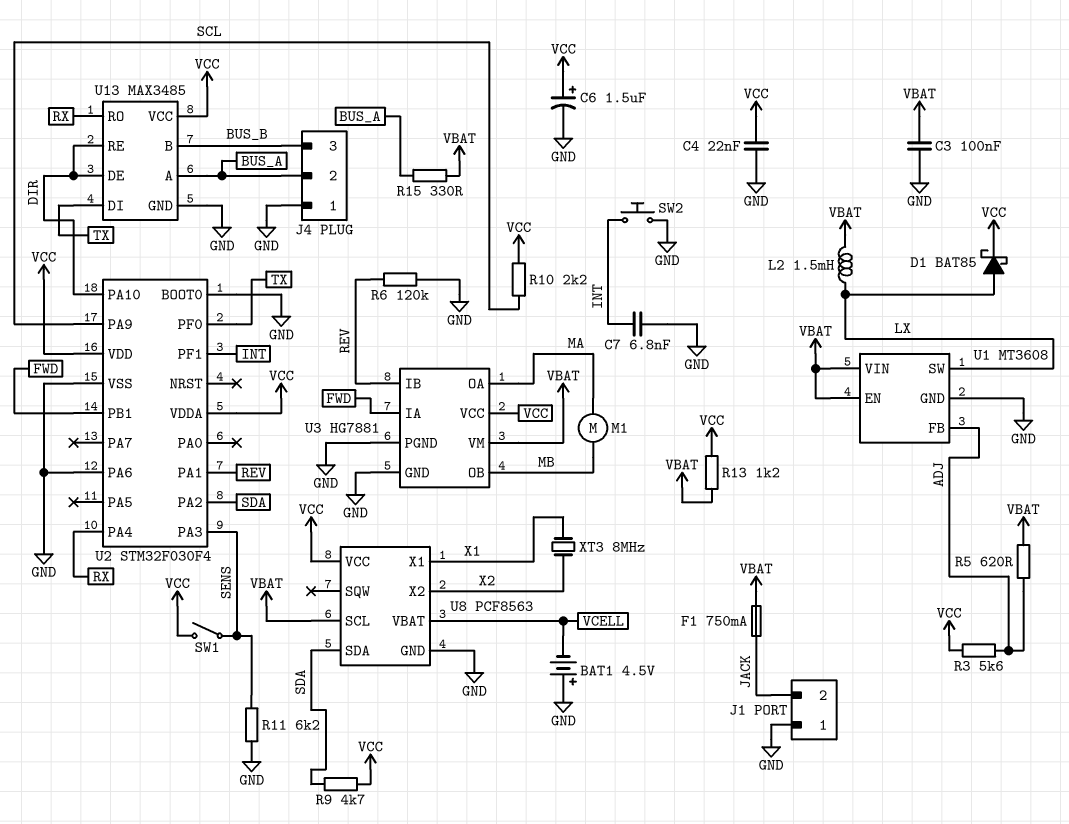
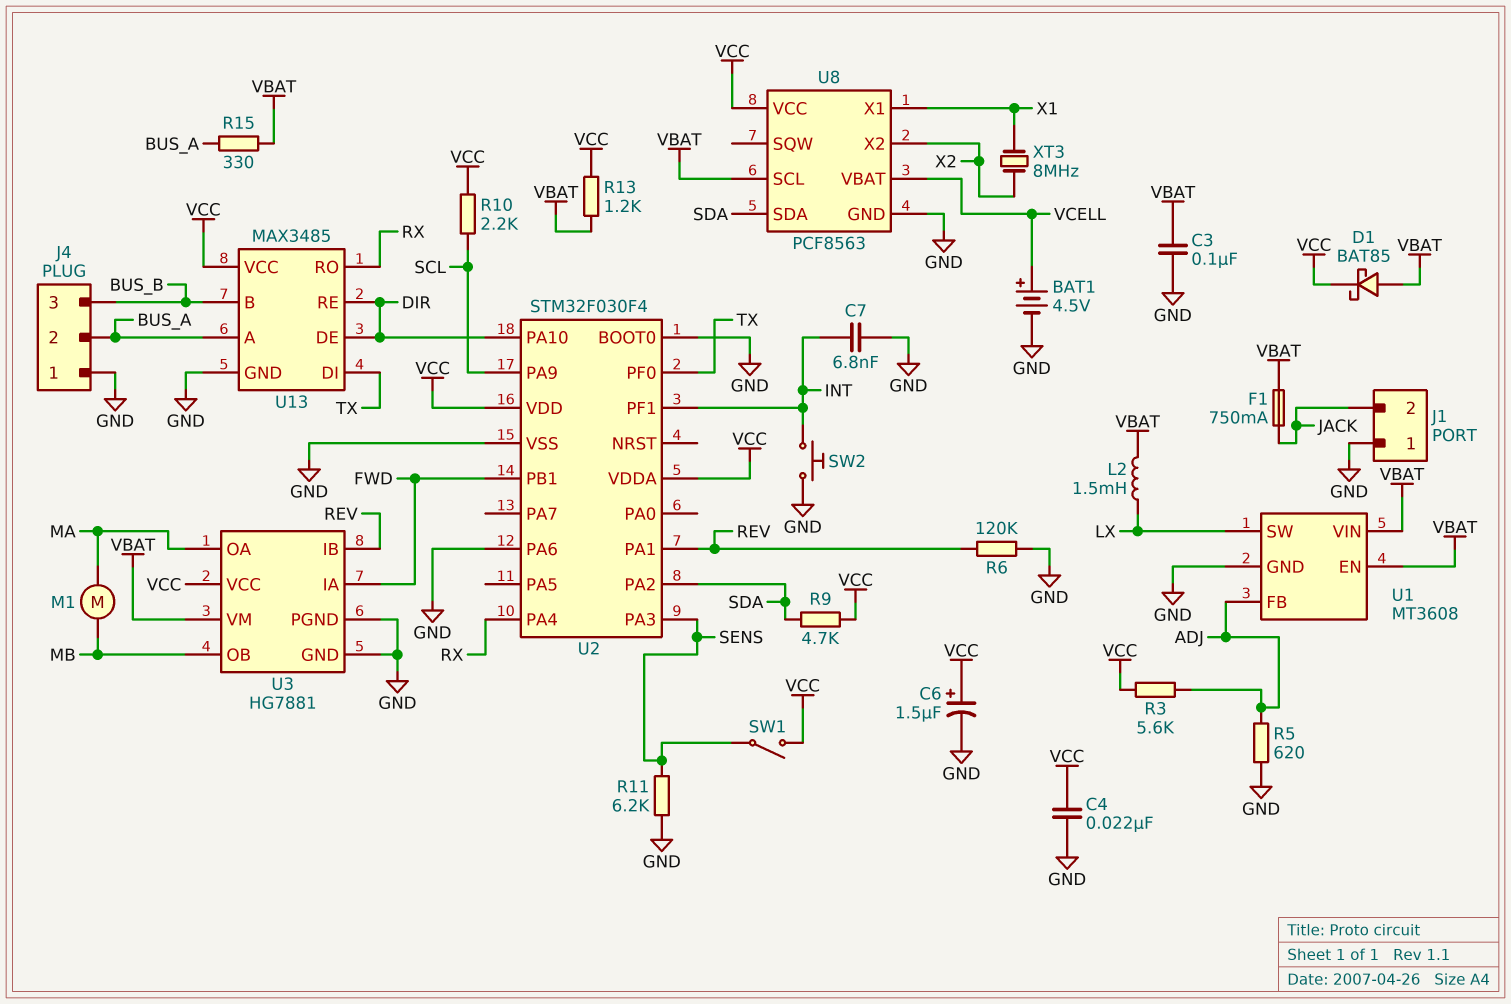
BAT1: 4.5V (plus GND, minus VCELL) -> 4.5V (plus VCELL, minus GND)
D1: schottky BAT85 (A LX, K VCC) -> schottky BAT85 (A VBAT, K VCC)
R5: 620 (ADJ, VBAT) -> 620 (ADJ, GND)

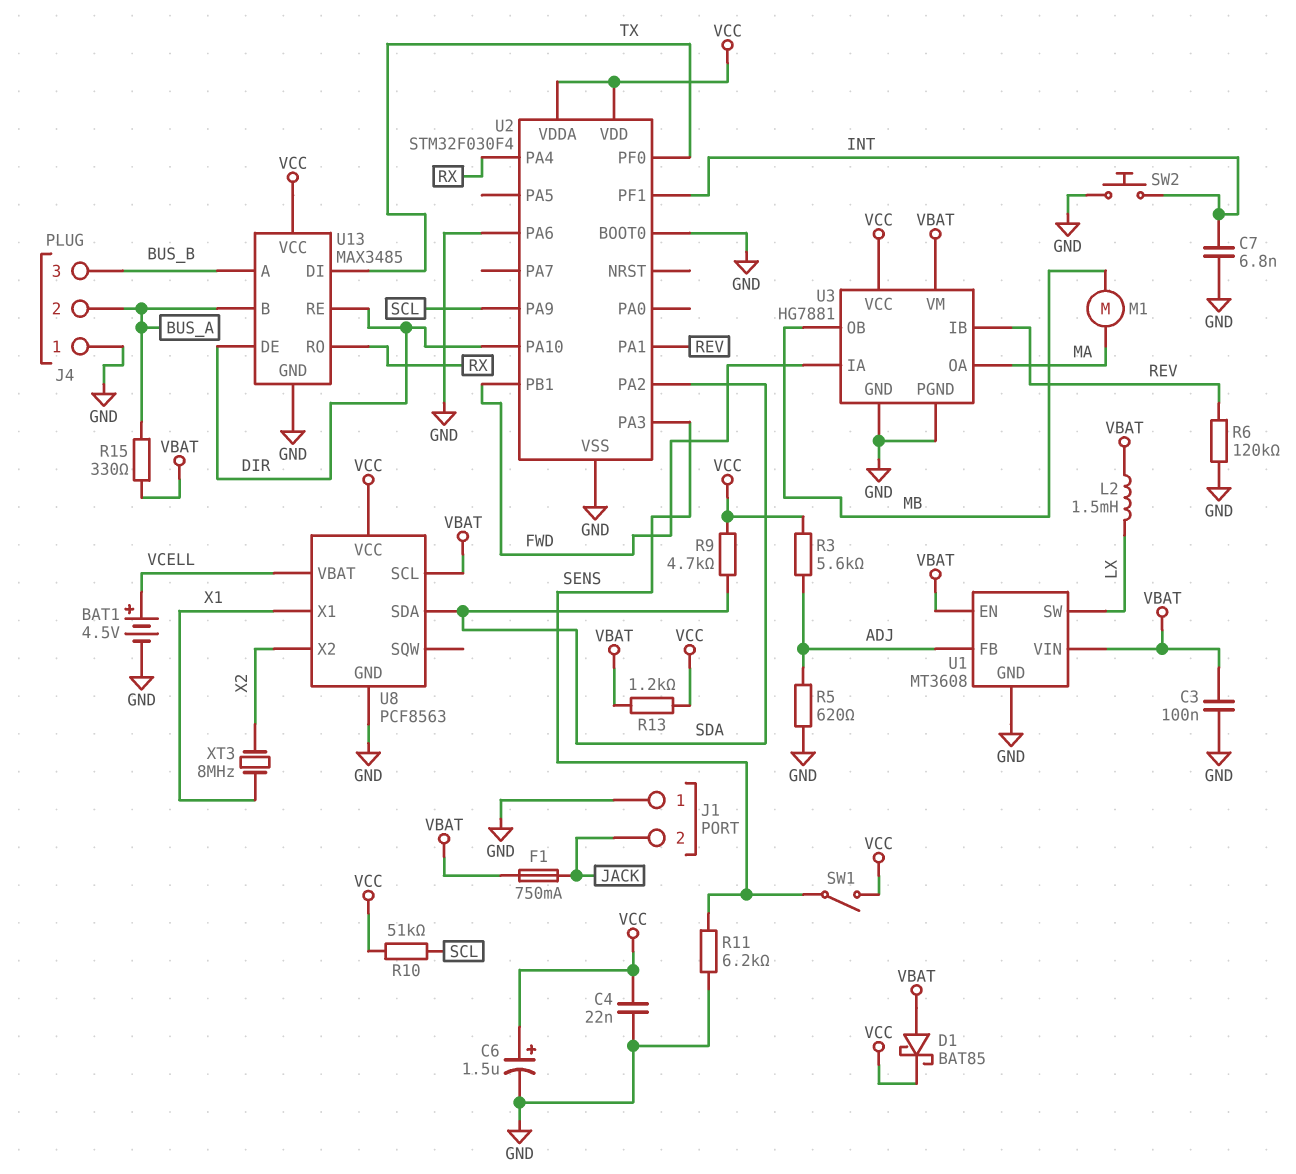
R10: 2.2k (SCL, VCC) -> 51k (SCL, VCC)
U13 pin A: BUS_A -> BUS_B
U13 pin B: BUS_B -> BUS_A

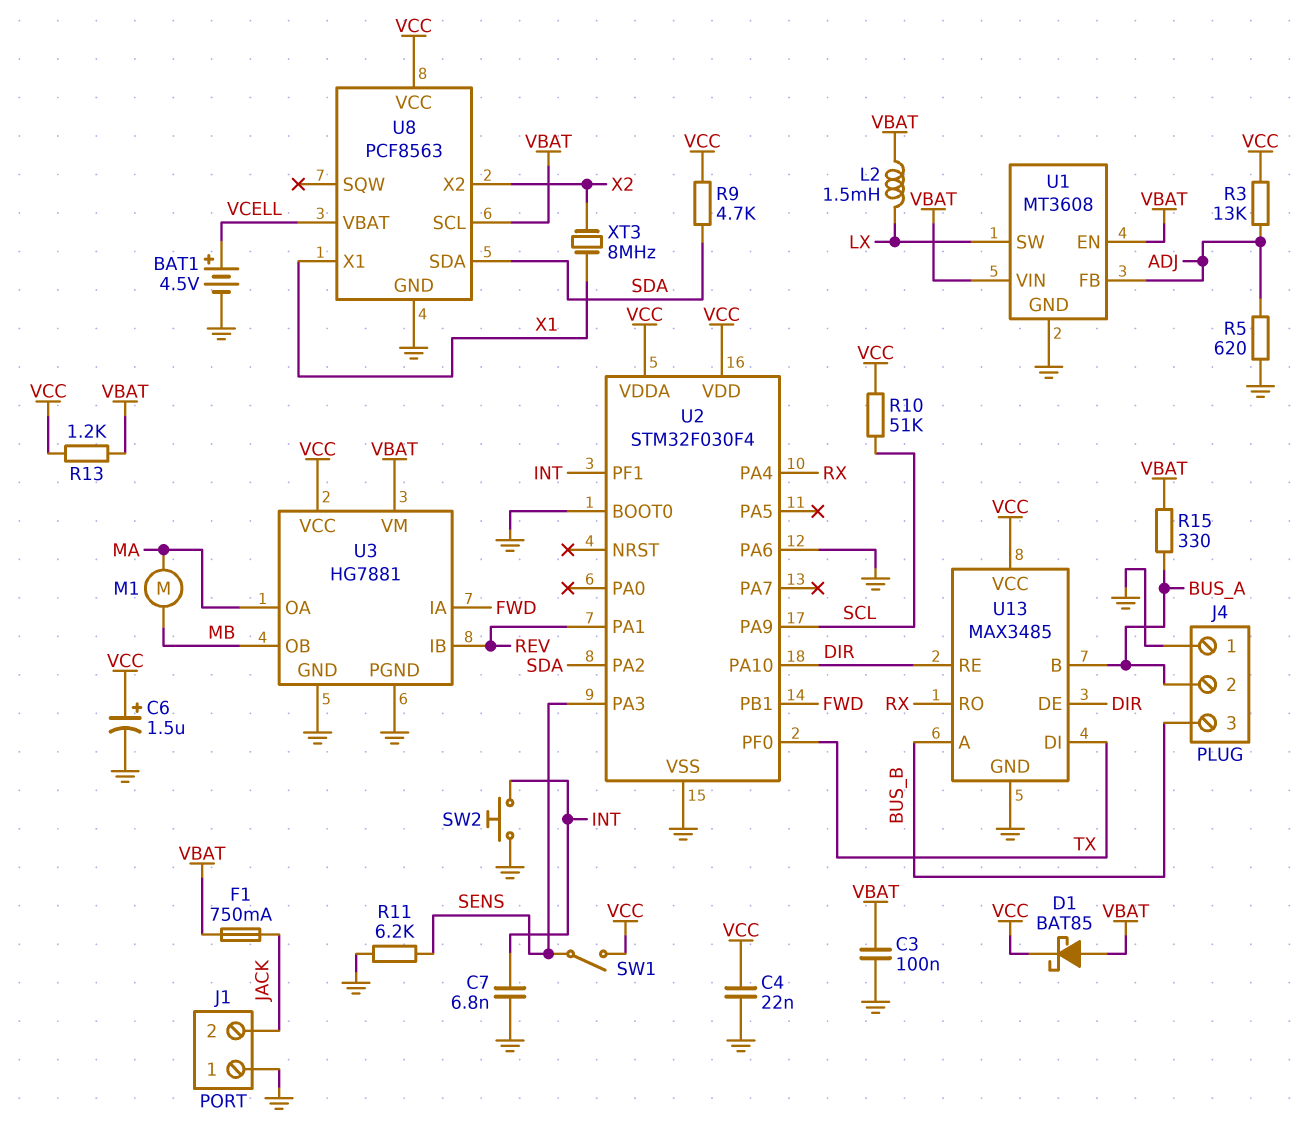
R3: 5.6k (ADJ, VCC) -> 13k (ADJ, VCC)
R6: 120k (GND, REV) -> none

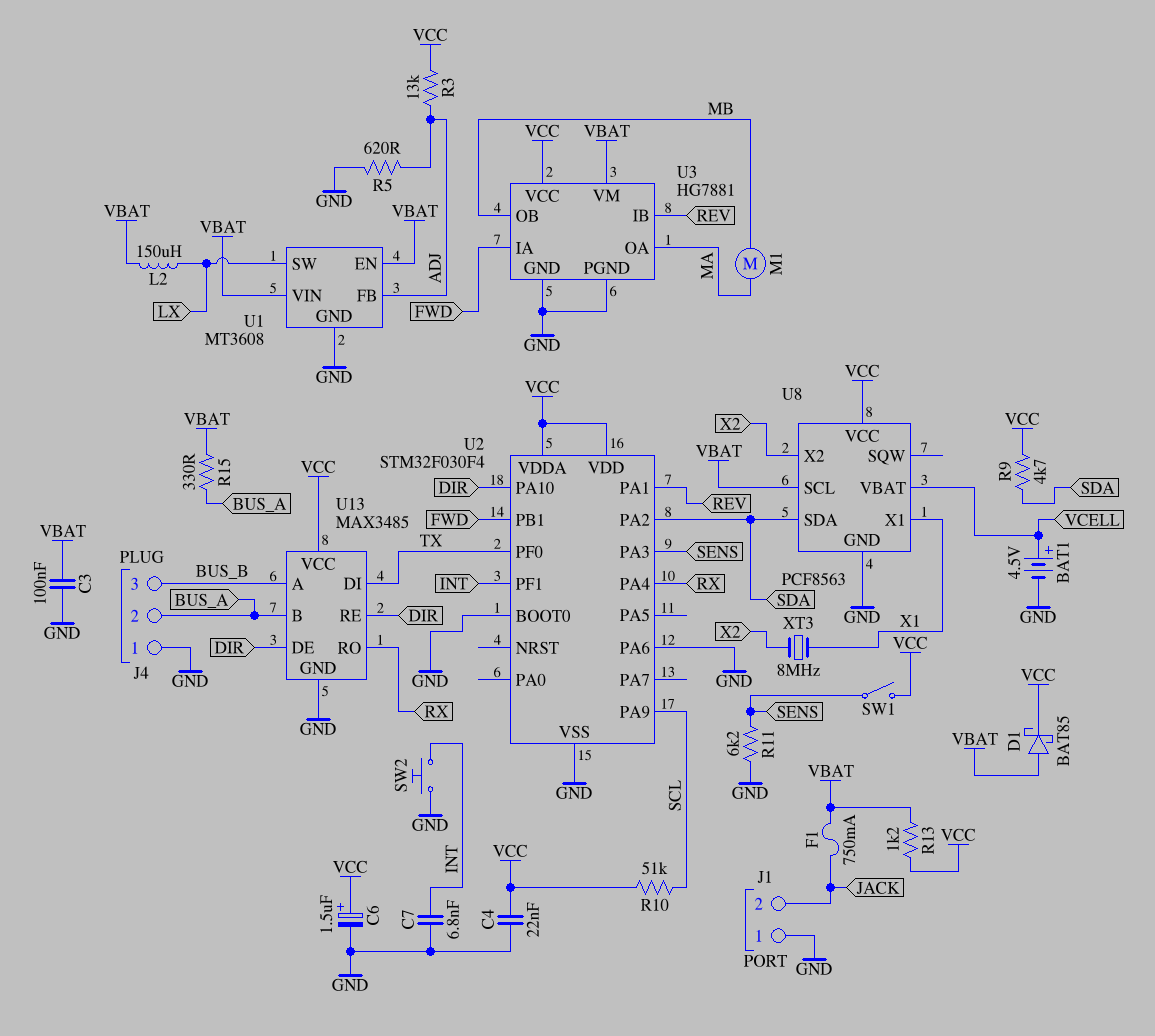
L2: 1.5mH (LX, VBAT) -> 150uH (LX, VBAT)

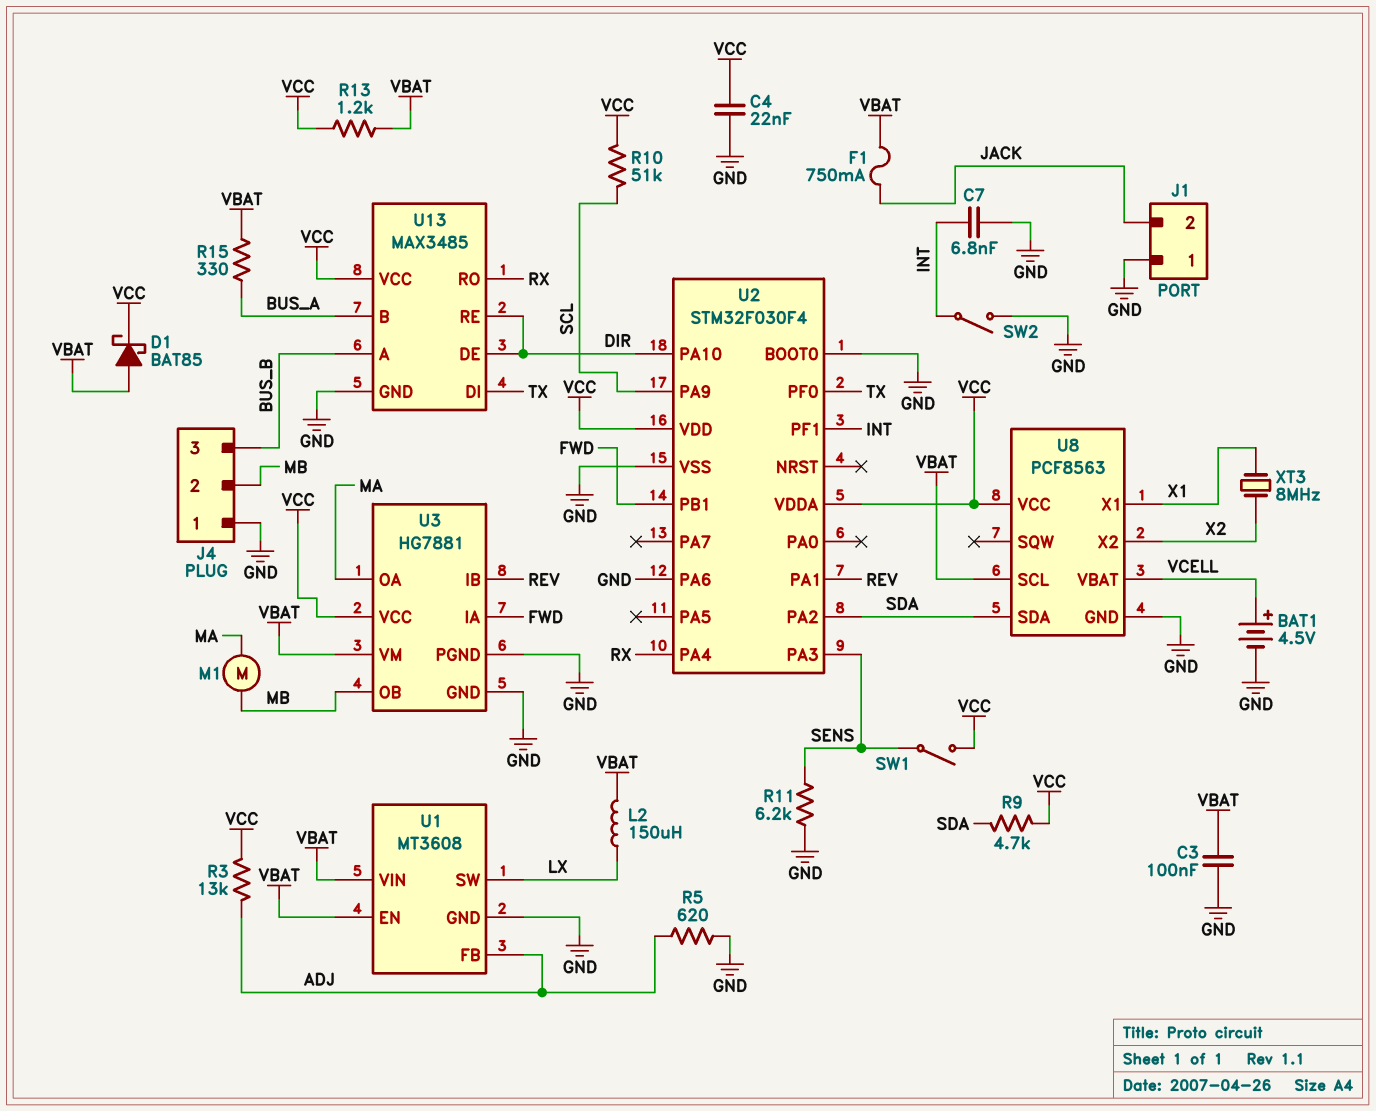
C6: 1.5uF (plus VCC, minus GND) -> none
J4 pin 2: BUS_A -> MB
SW2: button (GND, INT) -> switch (GND, INT)

